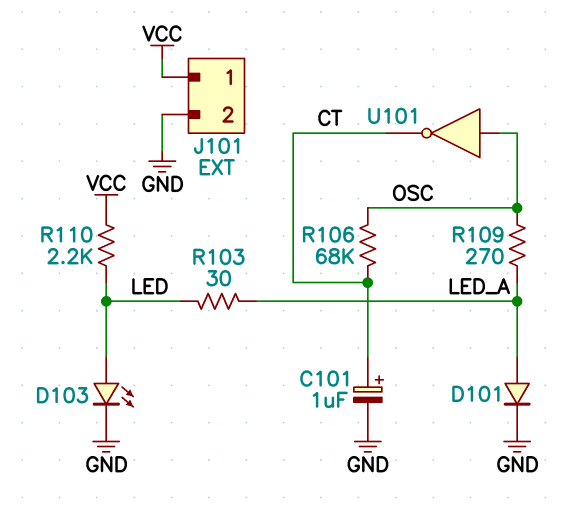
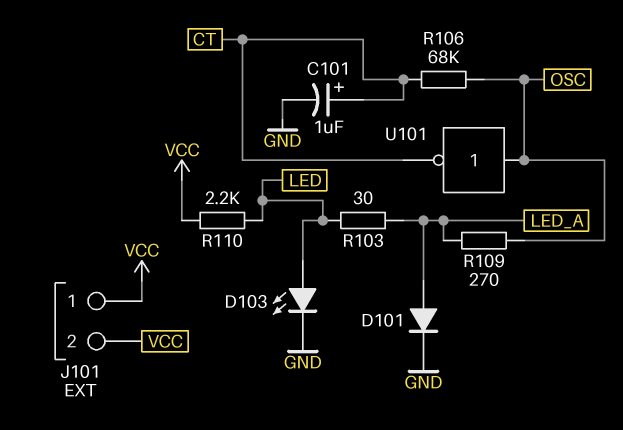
J101 pin 2: GND -> VCC

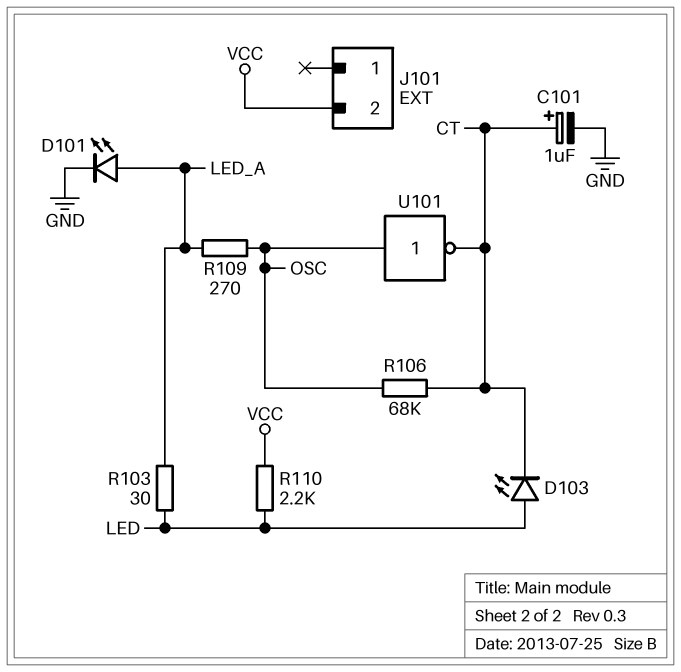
D101: diode (A LED_A, K GND) -> LED (A LED_A, K GND)
D103: LED (A LED, K GND) -> LED (A LED, K CT)
J101 pin 1: VCC -> none

